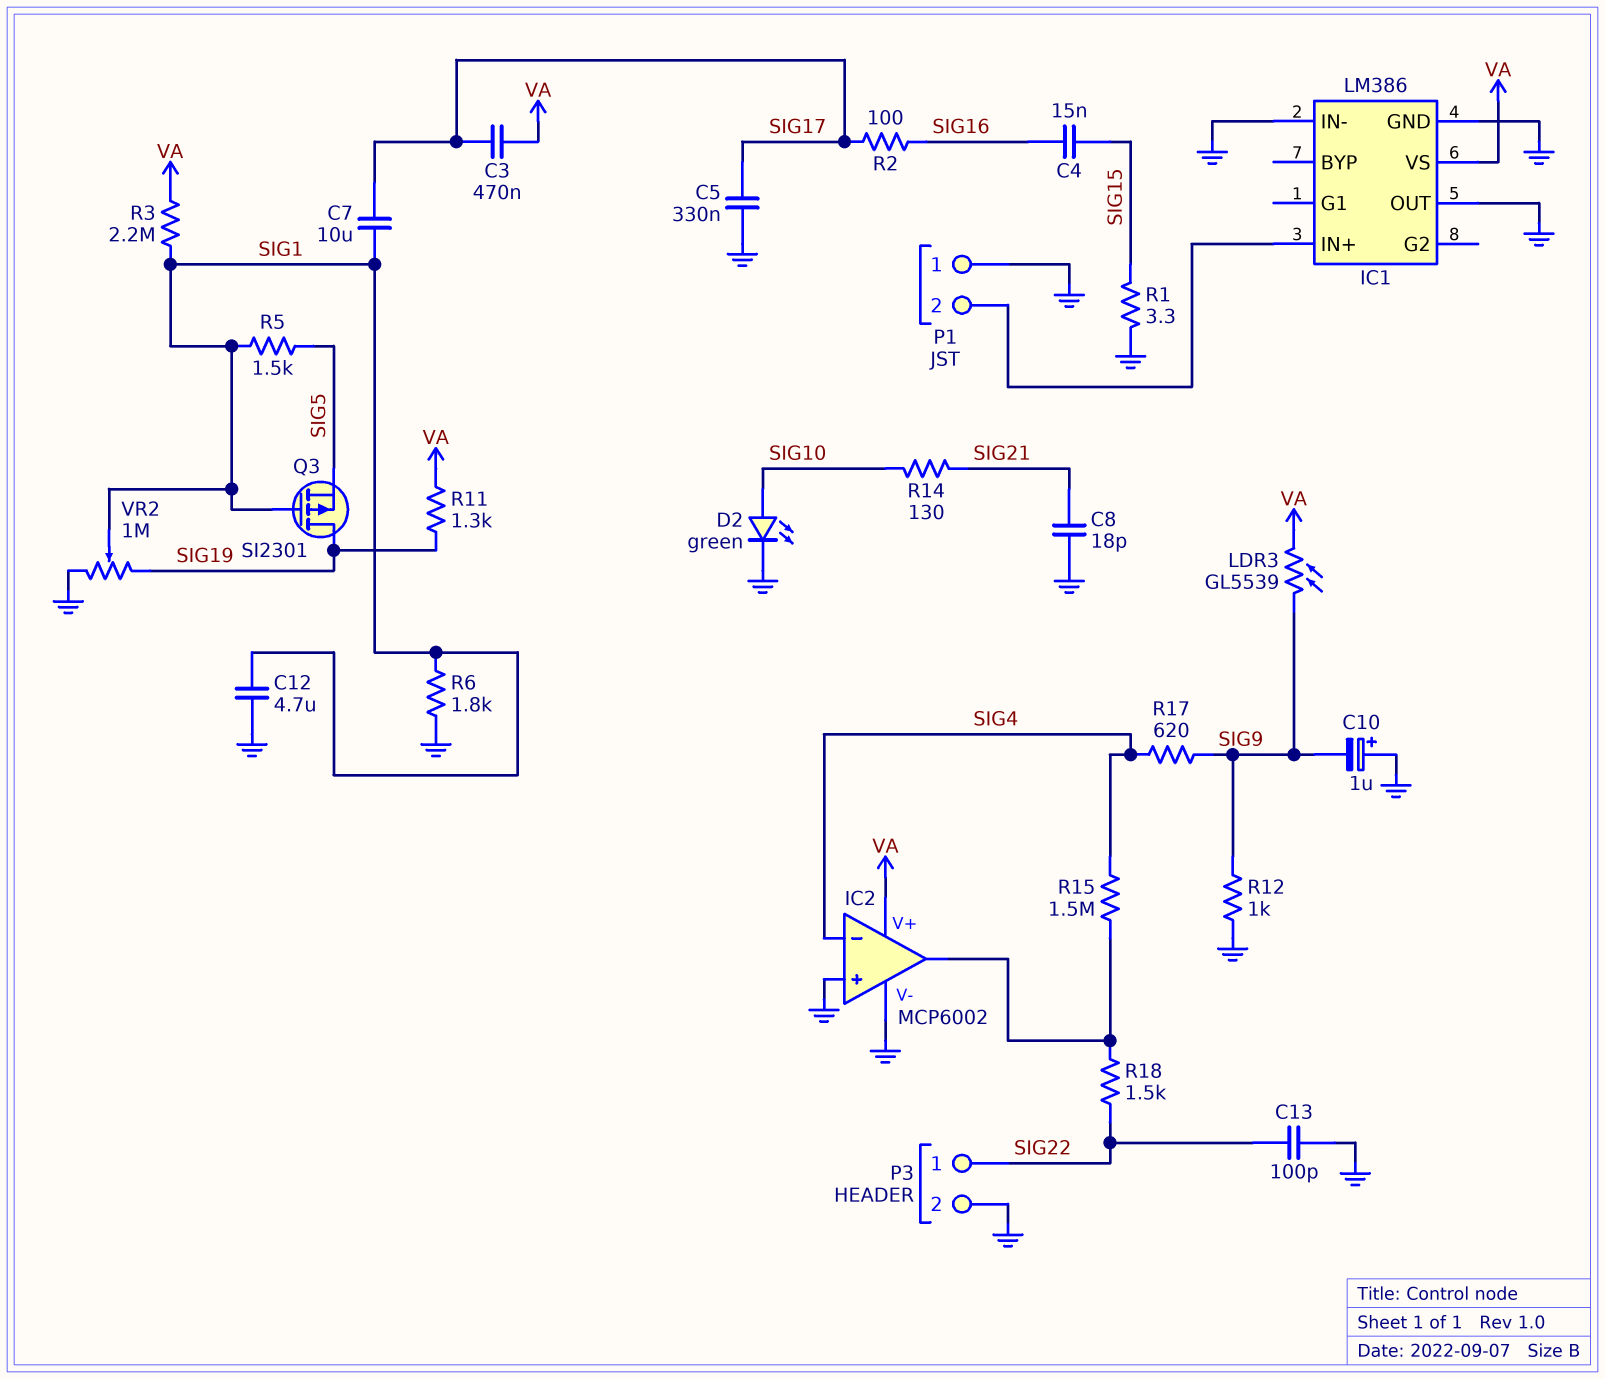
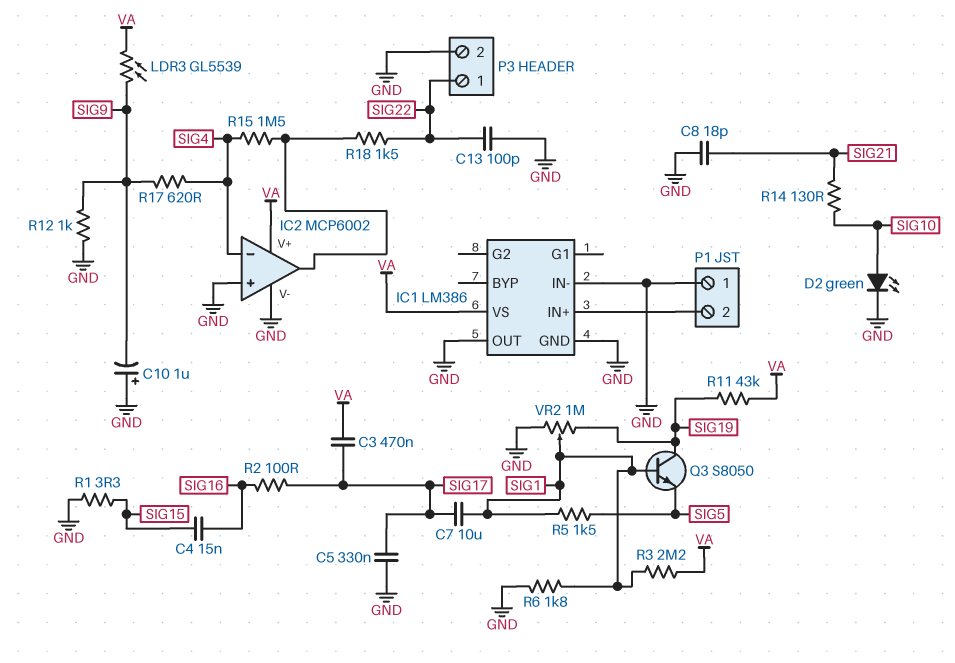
C12: 4.7uF (GND, SIG1) -> none
Q3: PMOS SI2301 (G SIG1, D SIG19, S SIG5) -> NPN S8050 (B SIG1, C SIG19, E SIG5)
R11: 1.3k (SIG19, VA) -> 43k (SIG19, VA)

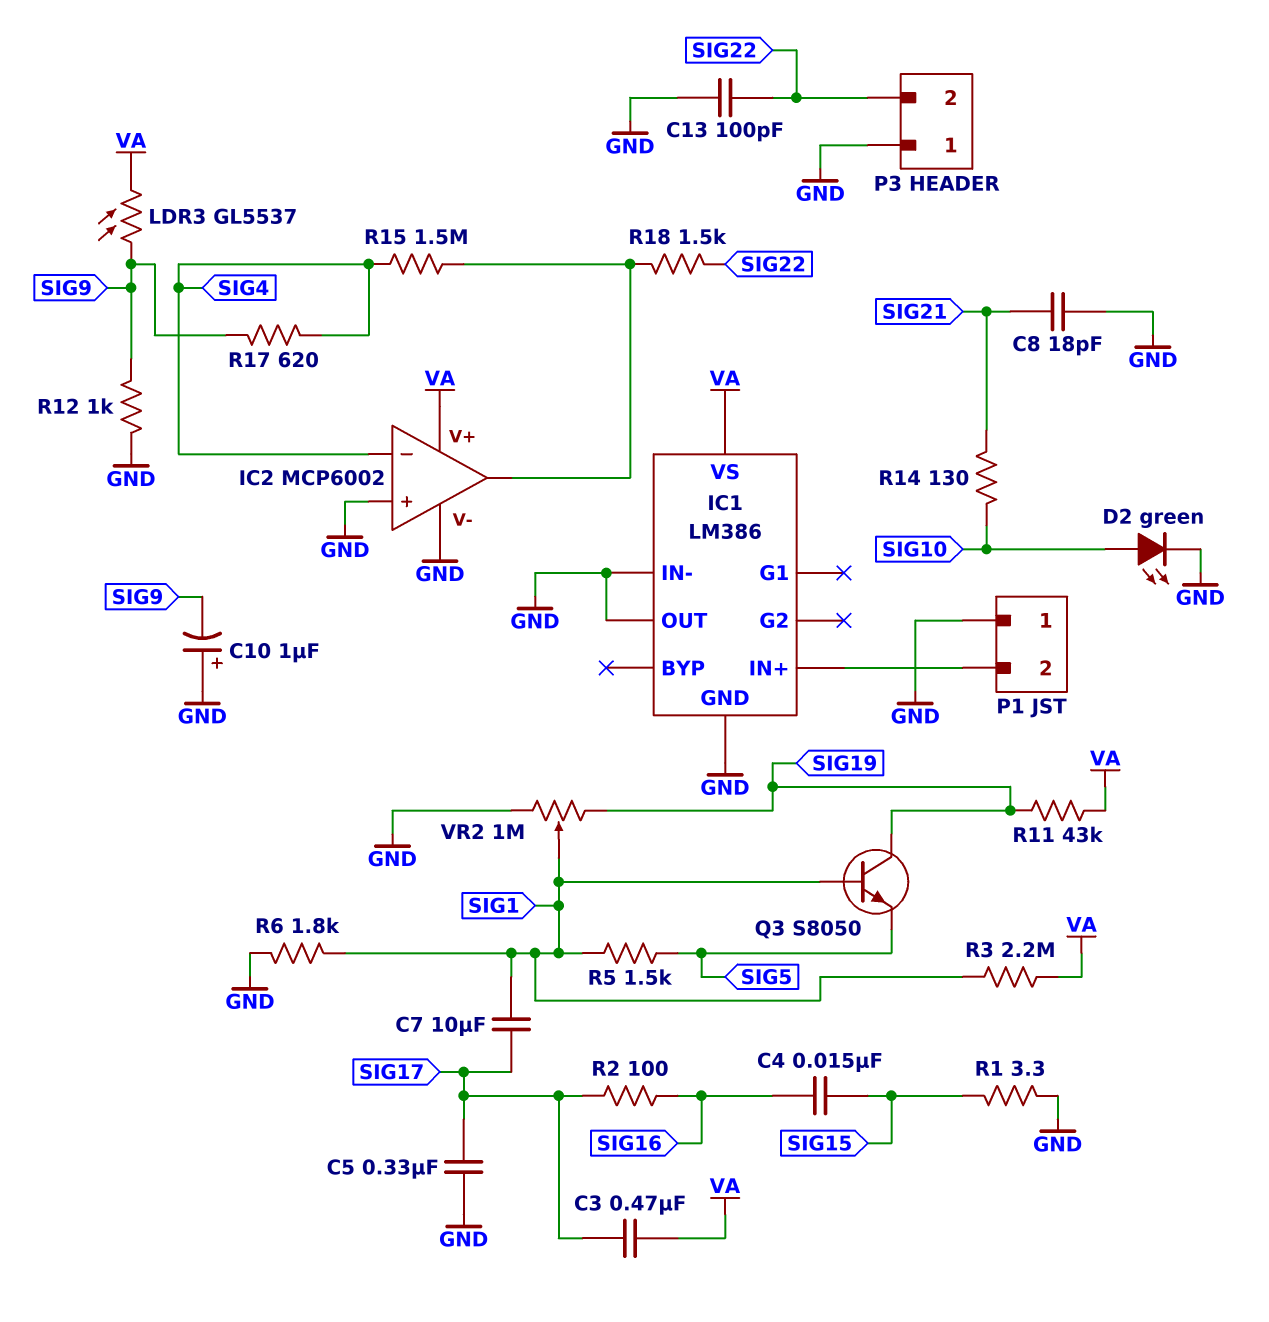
LDR3: GL5539 (SIG9, VA) -> GL5537 (SIG9, VA)
P3 pin 1: SIG22 -> GND
P3 pin 2: GND -> SIG22

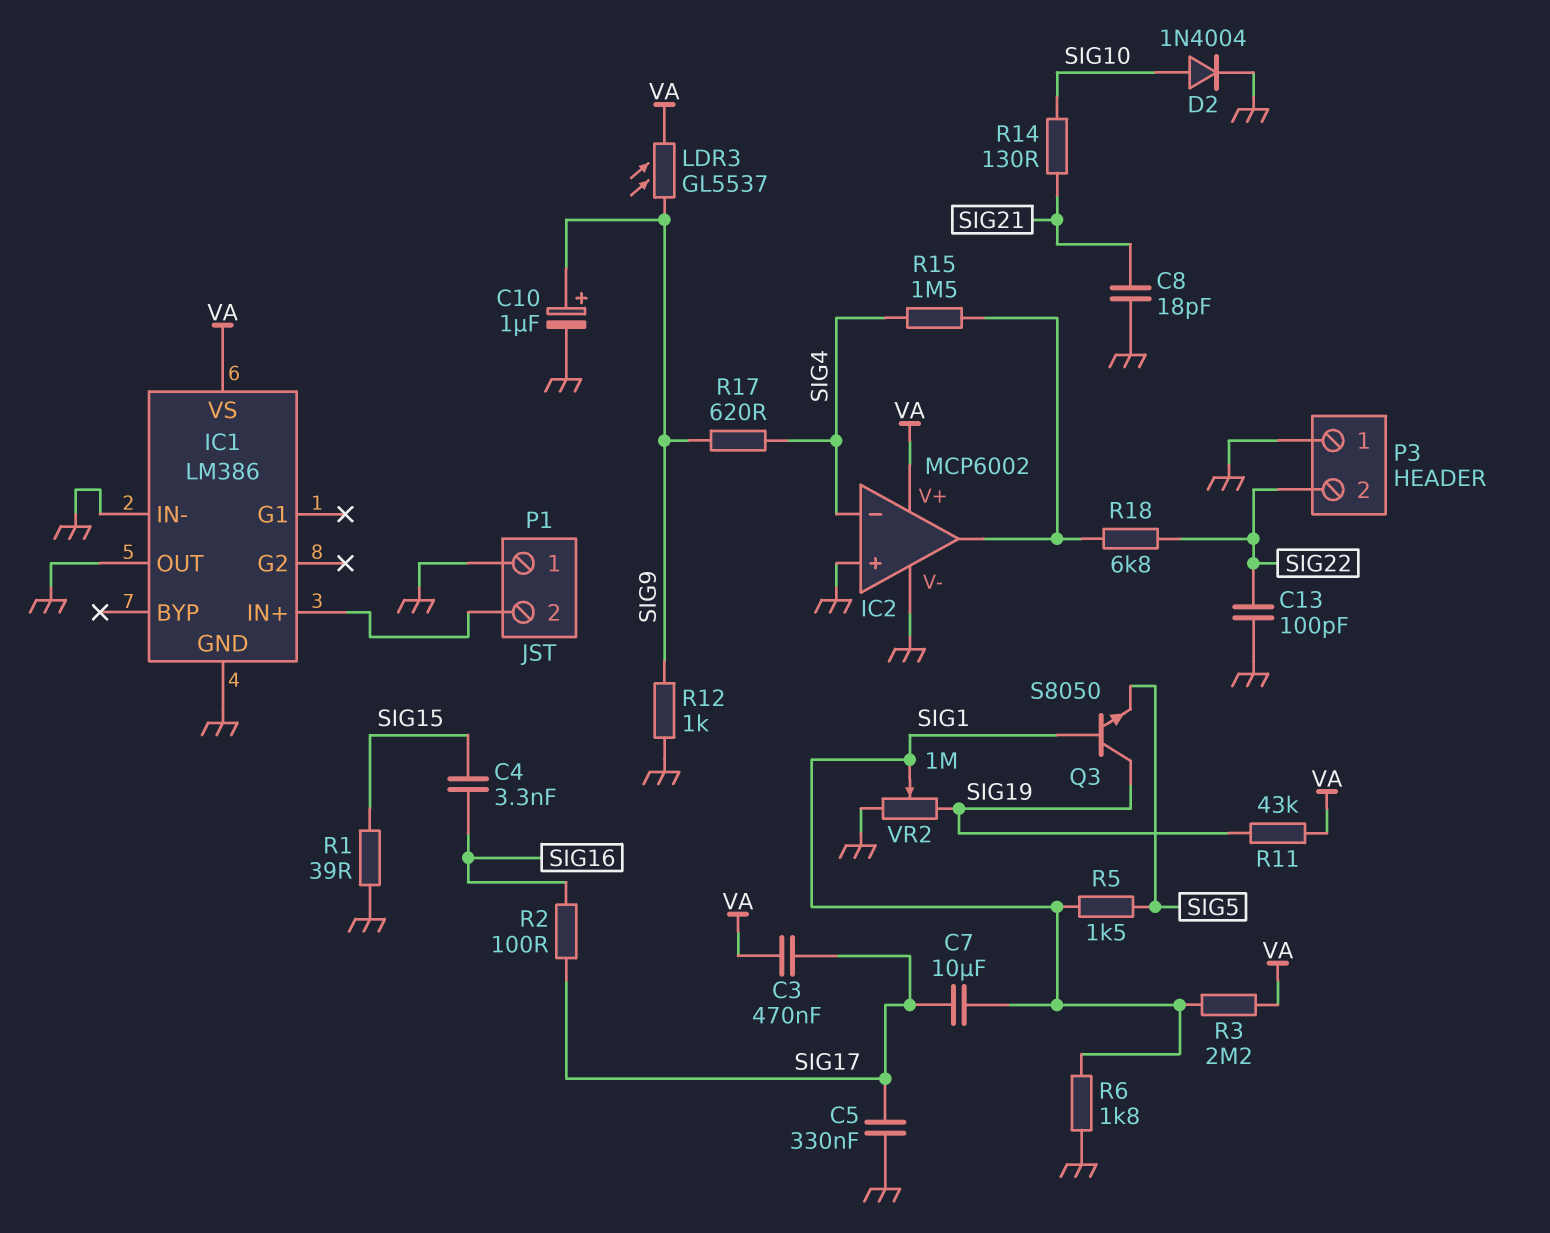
C4: 15nF (SIG15, SIG16) -> 3.3nF (SIG15, SIG16)
C10: 1uF (plus GND, minus SIG9) -> 1uF (plus SIG9, minus GND)
D2: LED green (A SIG10, K GND) -> diode 1N4004 (A SIG10, K GND)
R1: 3.3 (GND, SIG15) -> 39 (GND, SIG15)
R18: 1.5k (IC2/out, SIG22) -> 6.8k (IC2/out, SIG22)

